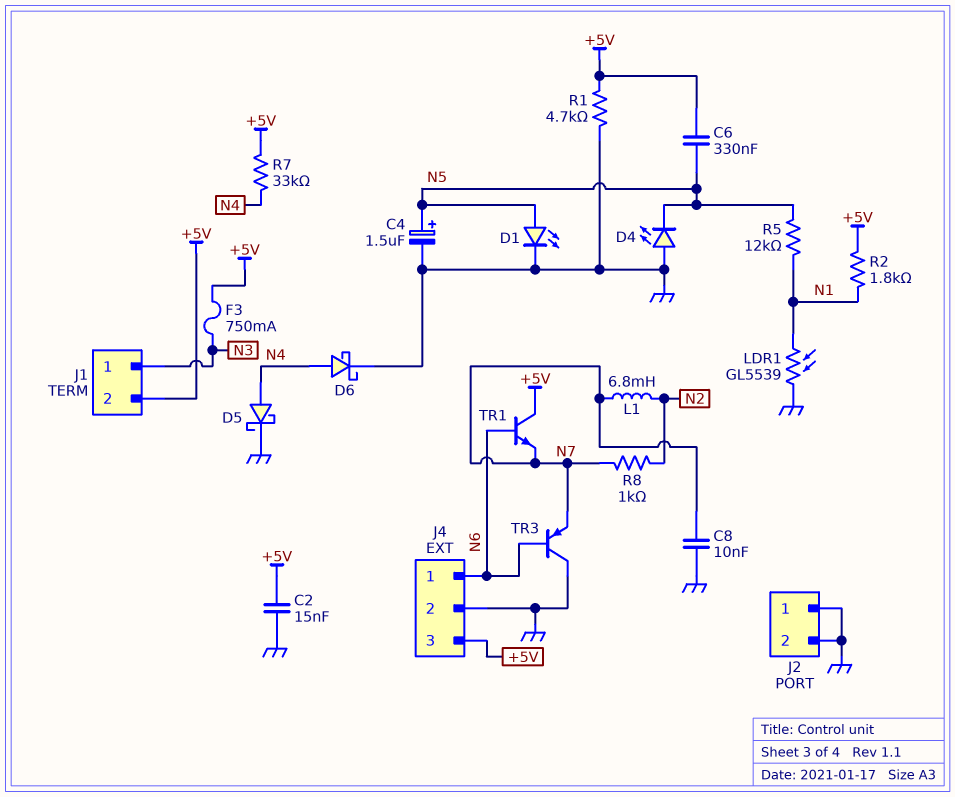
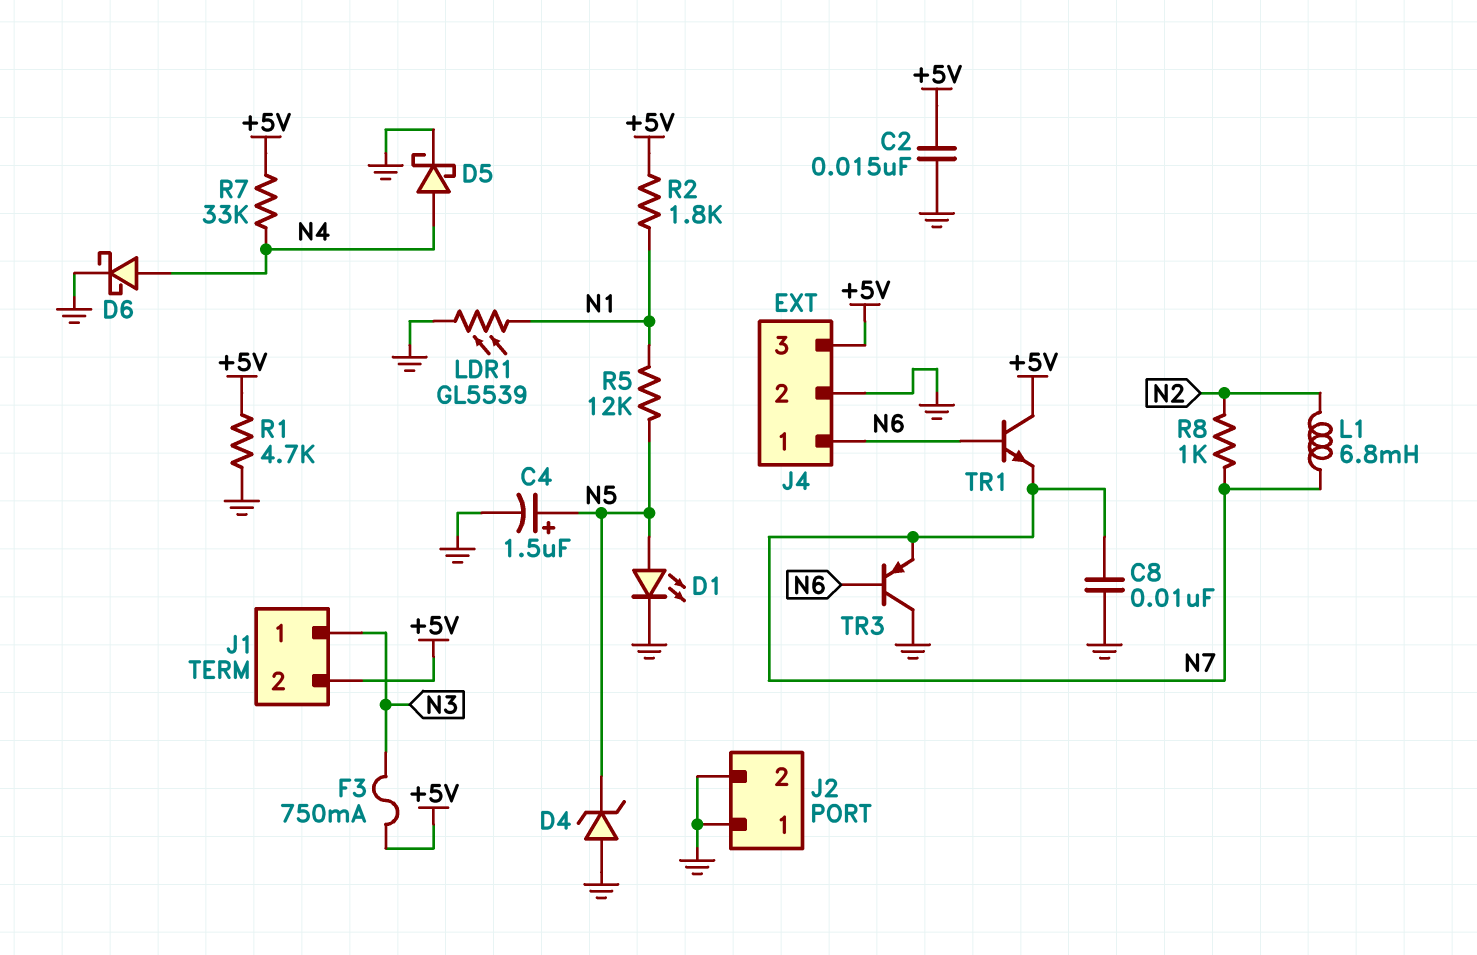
C6: 330nF (+5V, N5) -> none
D4: LED (A GND, K N5) -> zener (A GND, K N5)

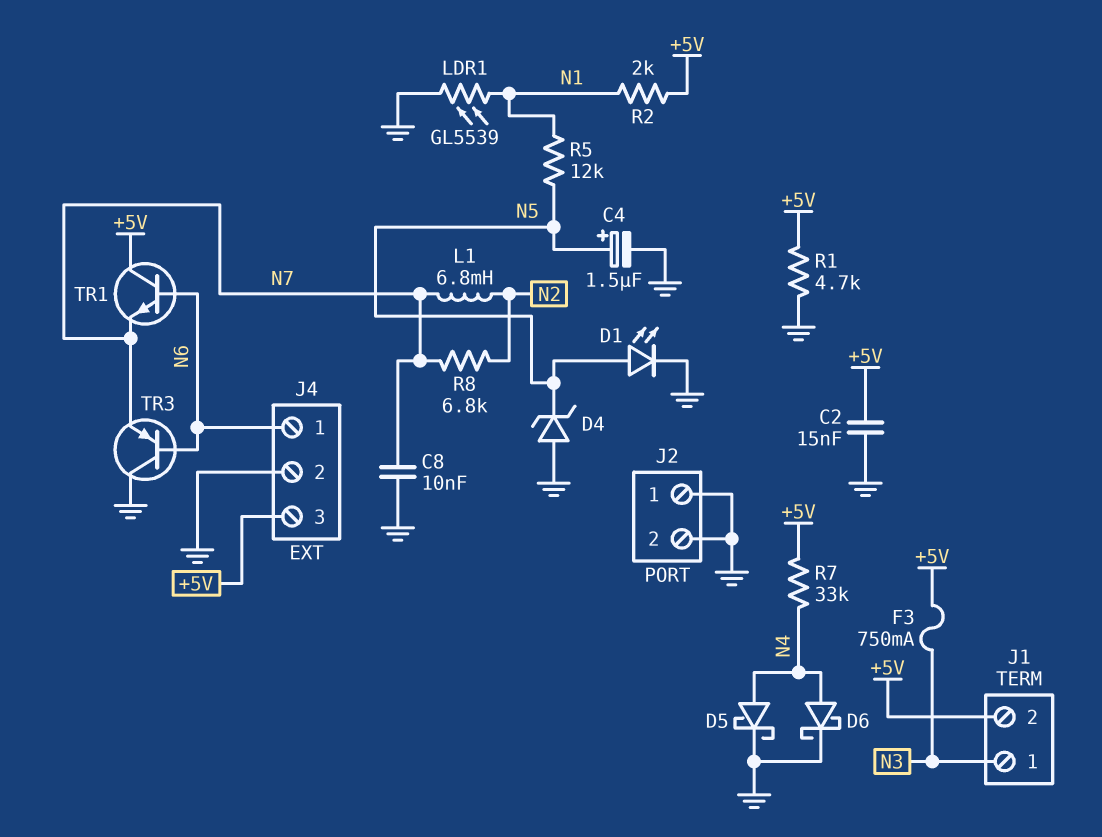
R2: 1.8k (+5V, N1) -> 2k (+5V, N1)
R8: 1k (N2, N7) -> 6.8k (N2, N7)

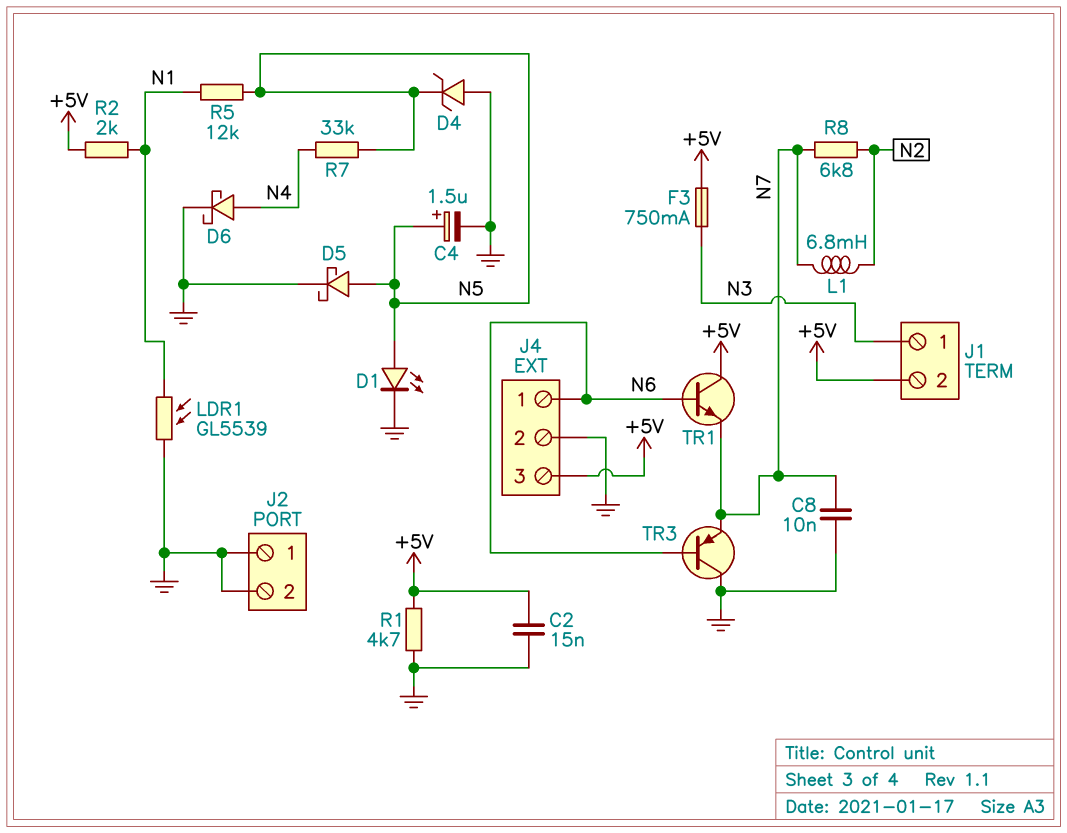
D5: schottky (A N4, K GND) -> schottky (A N5, K GND)
R7: 33k (+5V, N4) -> 33k (N4, N5)

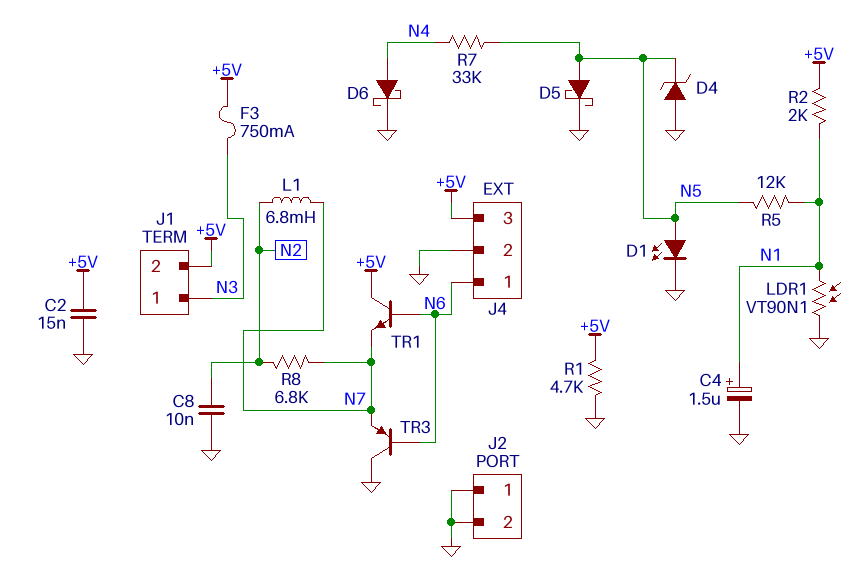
C4: 1.5uF (plus N5, minus GND) -> 1.5uF (plus N1, minus GND)
C8: 10nF (GND, N7) -> 10nF (GND, N2)
LDR1: GL5539 (GND, N1) -> VT90N1 (GND, N1)

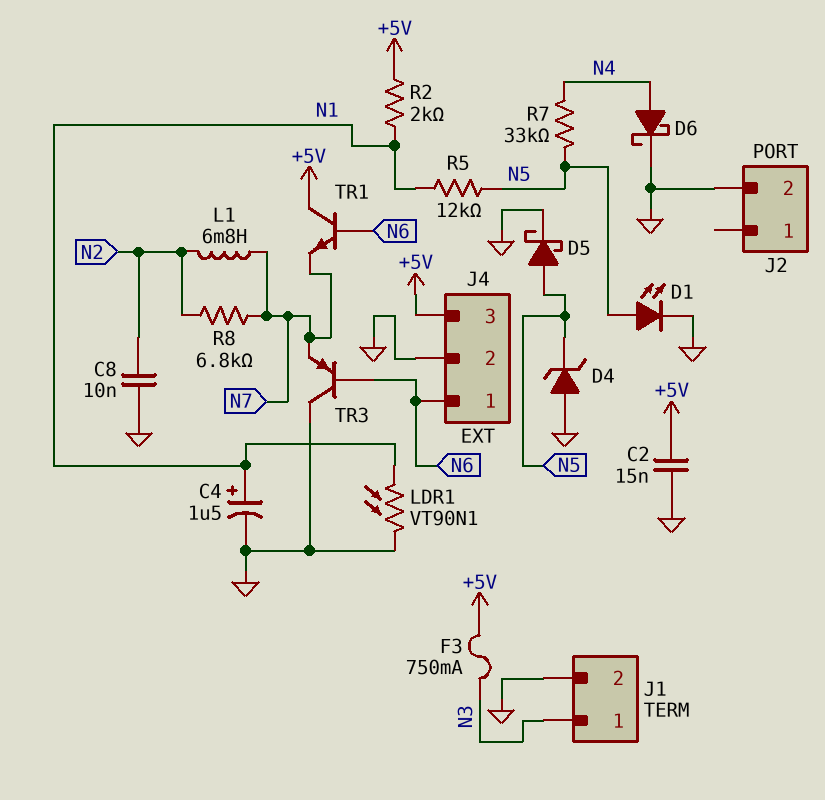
J1 pin 2: +5V -> GND
J2 pin 1: GND -> none
R1: 4.7k (+5V, GND) -> none

